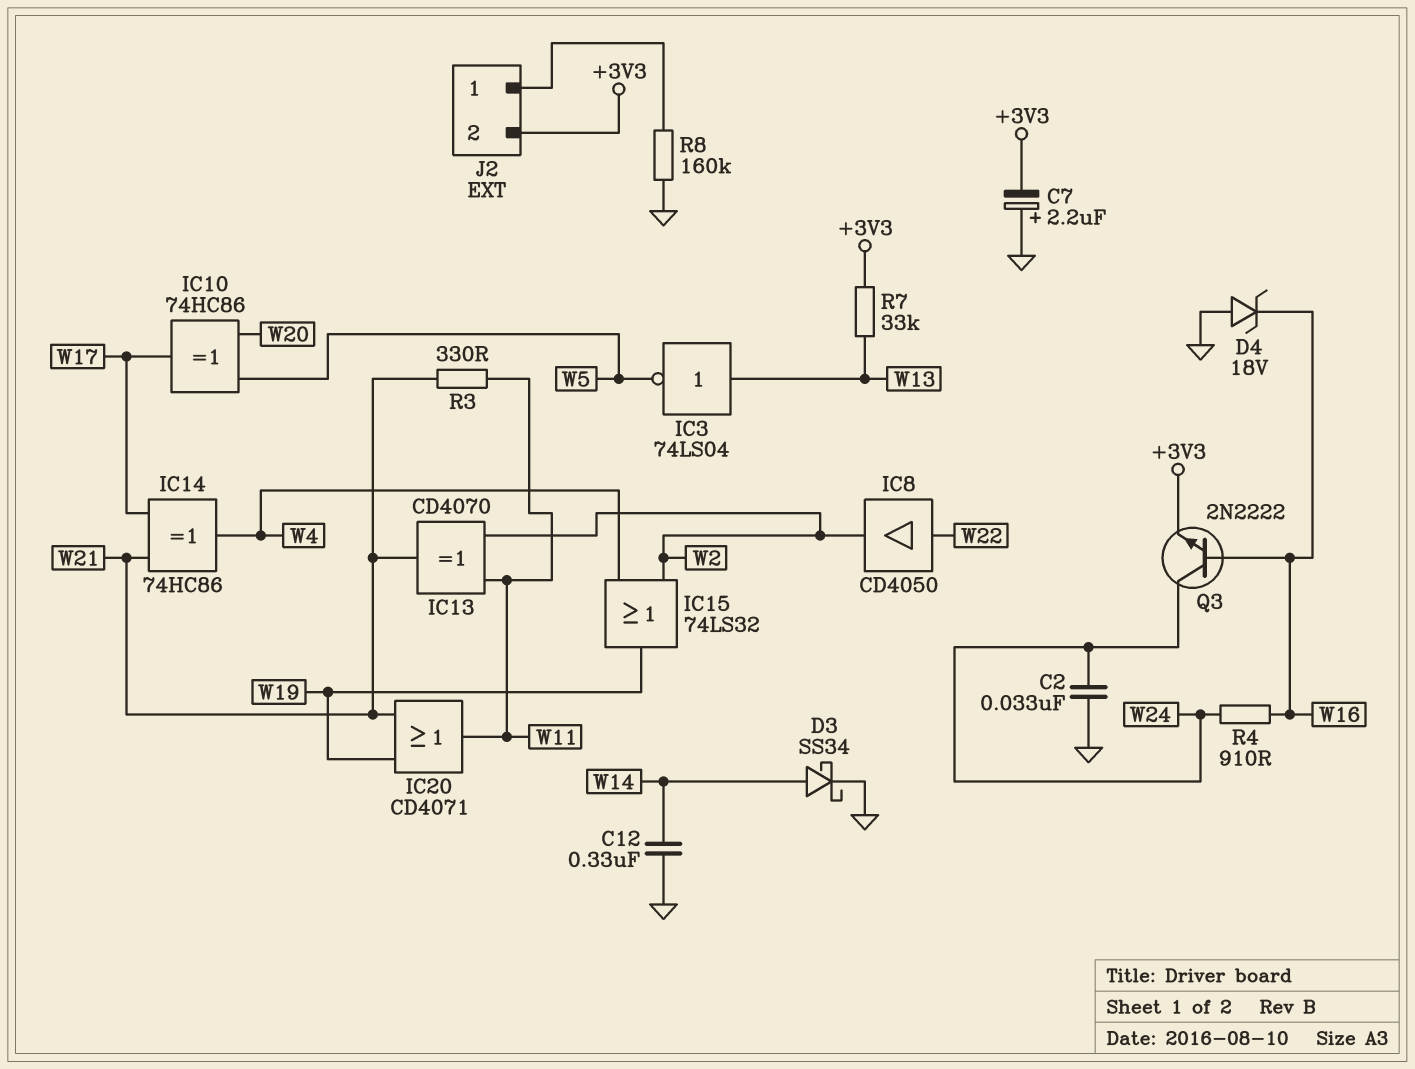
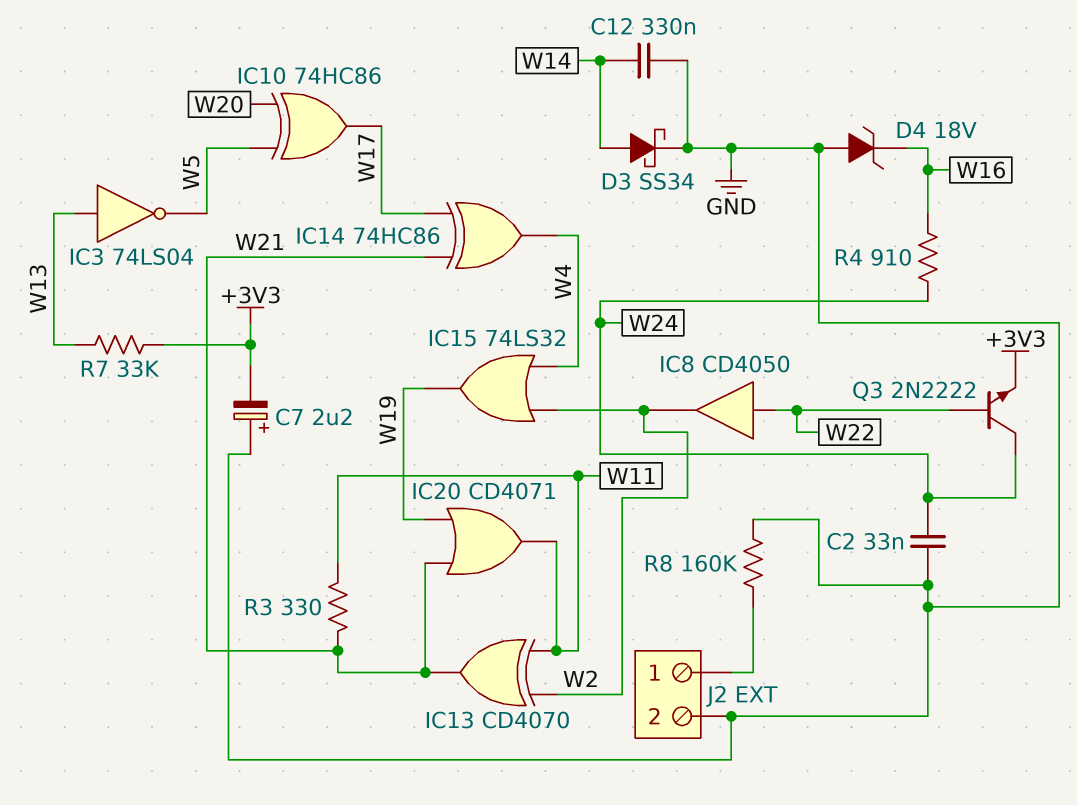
J2 pin 2: +3V3 -> GND
Q3: NPN 2N2222 (B W16, C W24, E +3V3) -> NPN 2N2222 (B W22, C W24, E +3V3)

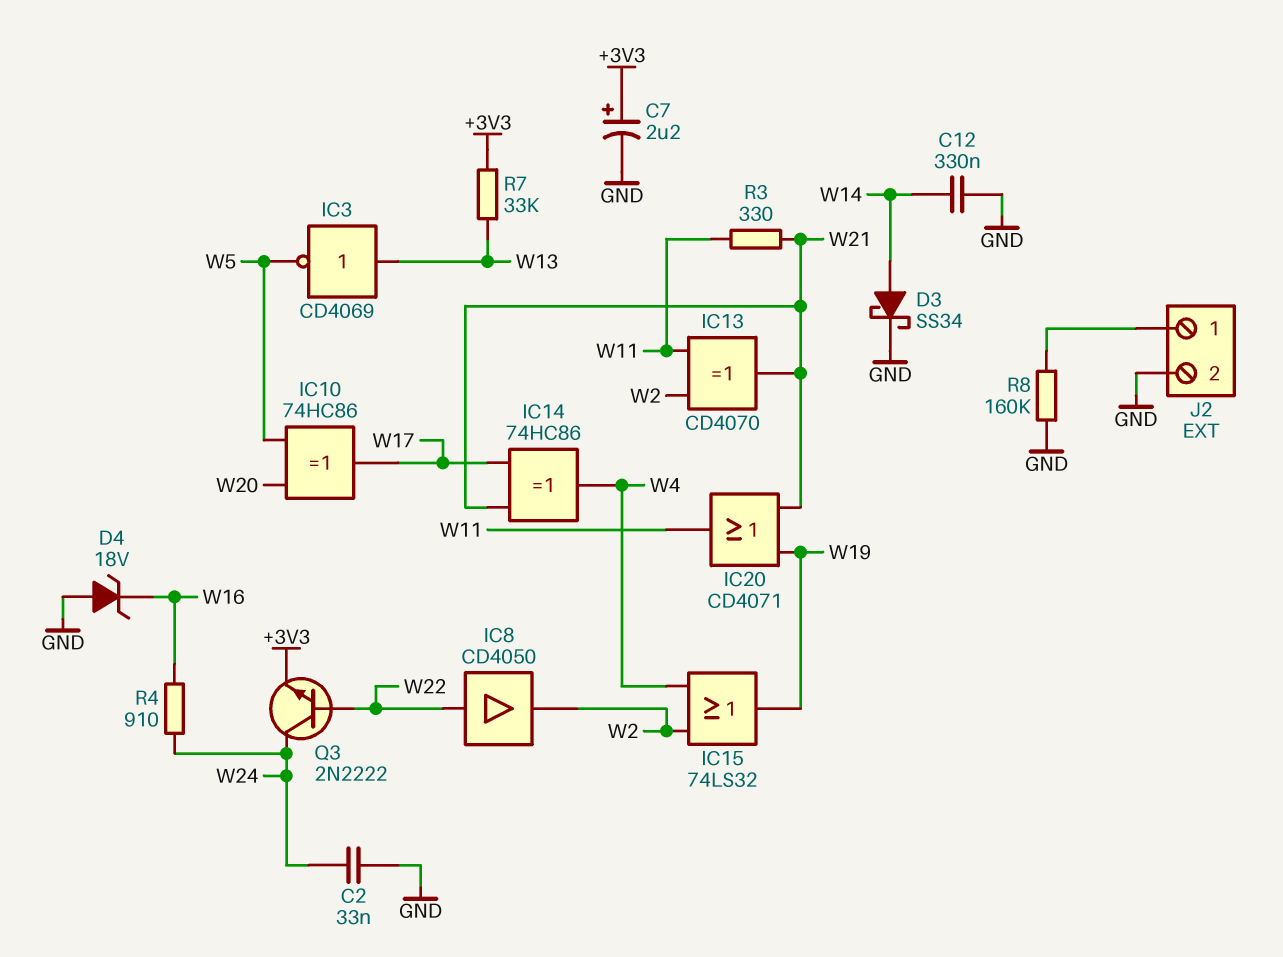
C7: 2.2uF (plus GND, minus +3V3) -> 2.2uF (plus +3V3, minus GND)
IC3: NOT 74LS04 (in W13, out W5) -> NOT CD4069 (in W13, out W5)

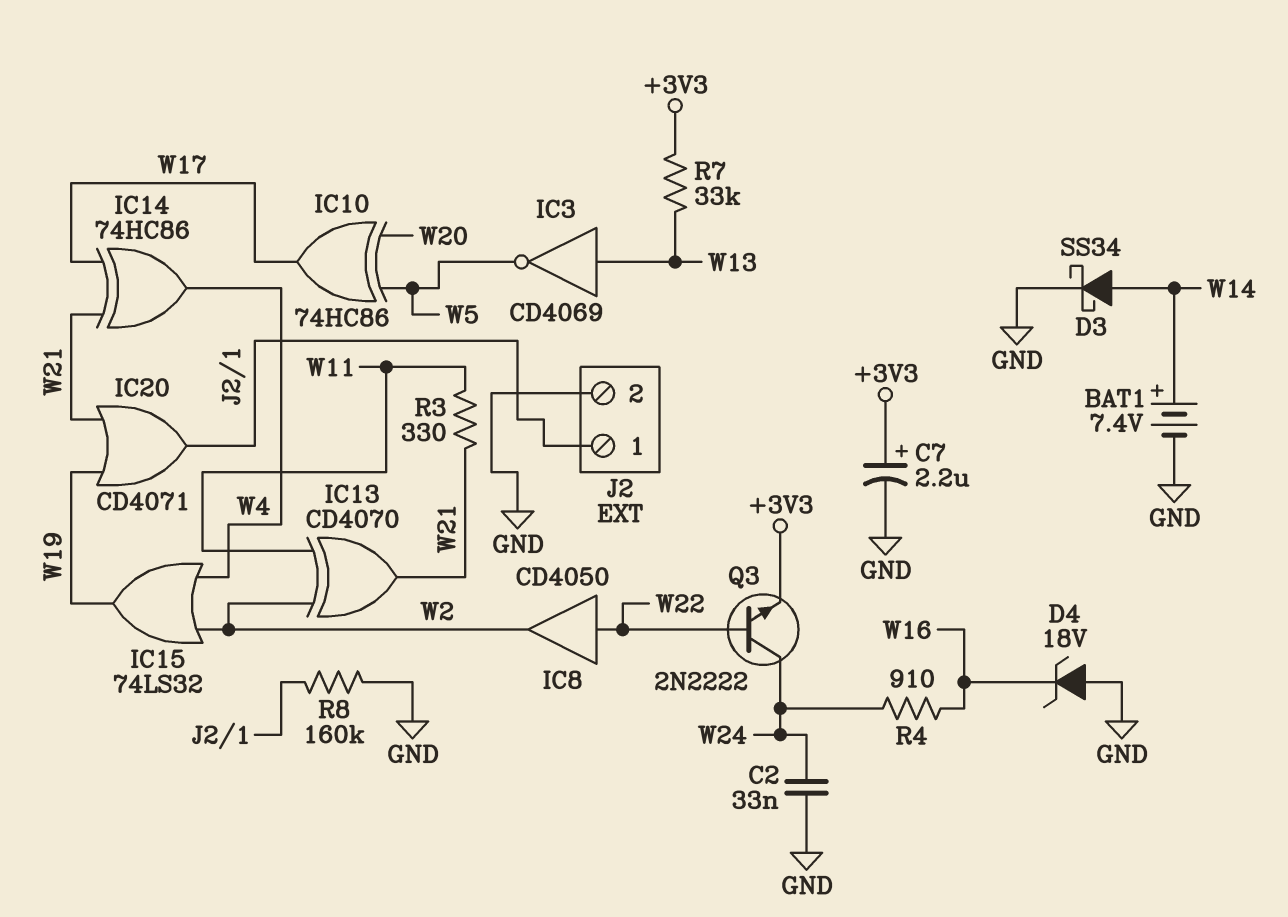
BAT1: none -> 7.4V (plus W14, minus GND)
C12: 330nF (GND, W14) -> none
IC20: OR CD4071 (in W19, in W21, out W11) -> OR CD4071 (in W19, in W21, out J2/1)

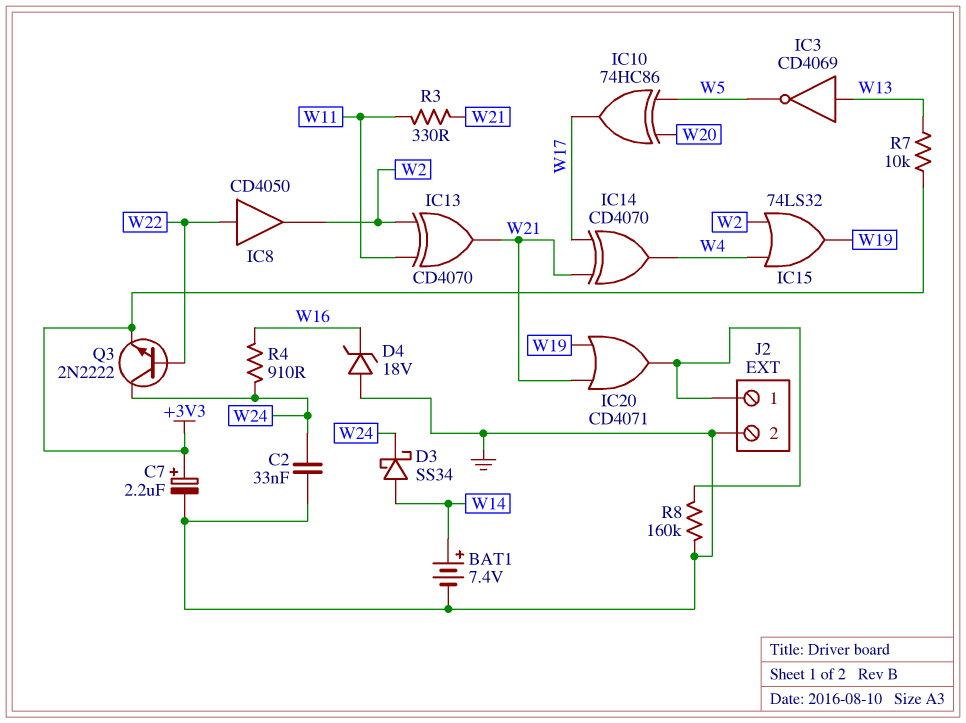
D3: schottky SS34 (A W14, K GND) -> schottky SS34 (A W14, K W24)
IC14: XOR 74HC86 (in W17, in W21, out W4) -> XOR CD4070 (in W17, in W21, out W4)
R7: 33k (+3V3, W13) -> 10k (+3V3, W13)

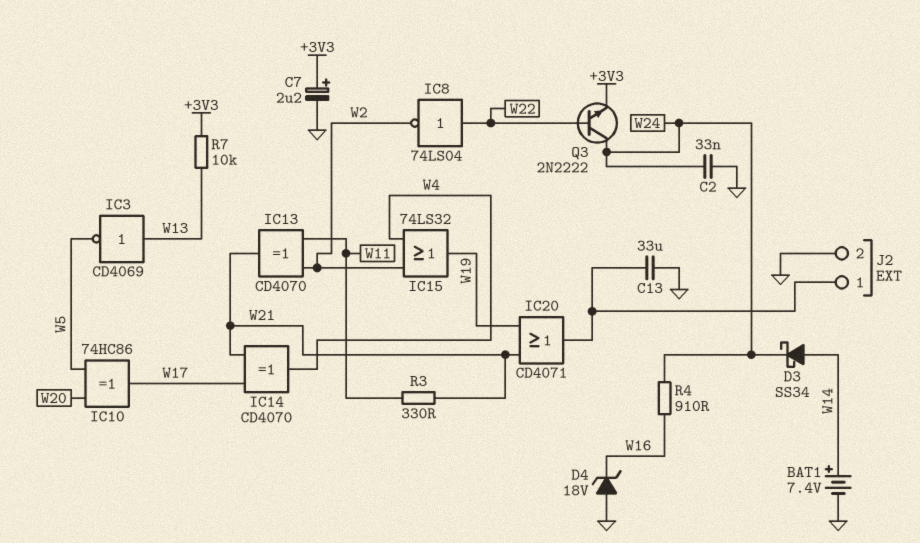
C13: none -> 33uF (GND, J2/1)
IC8: buffer CD4050 (in W22, out W2) -> NOT 74LS04 (in W22, out W2)
R8: 160k (GND, J2/1) -> none

